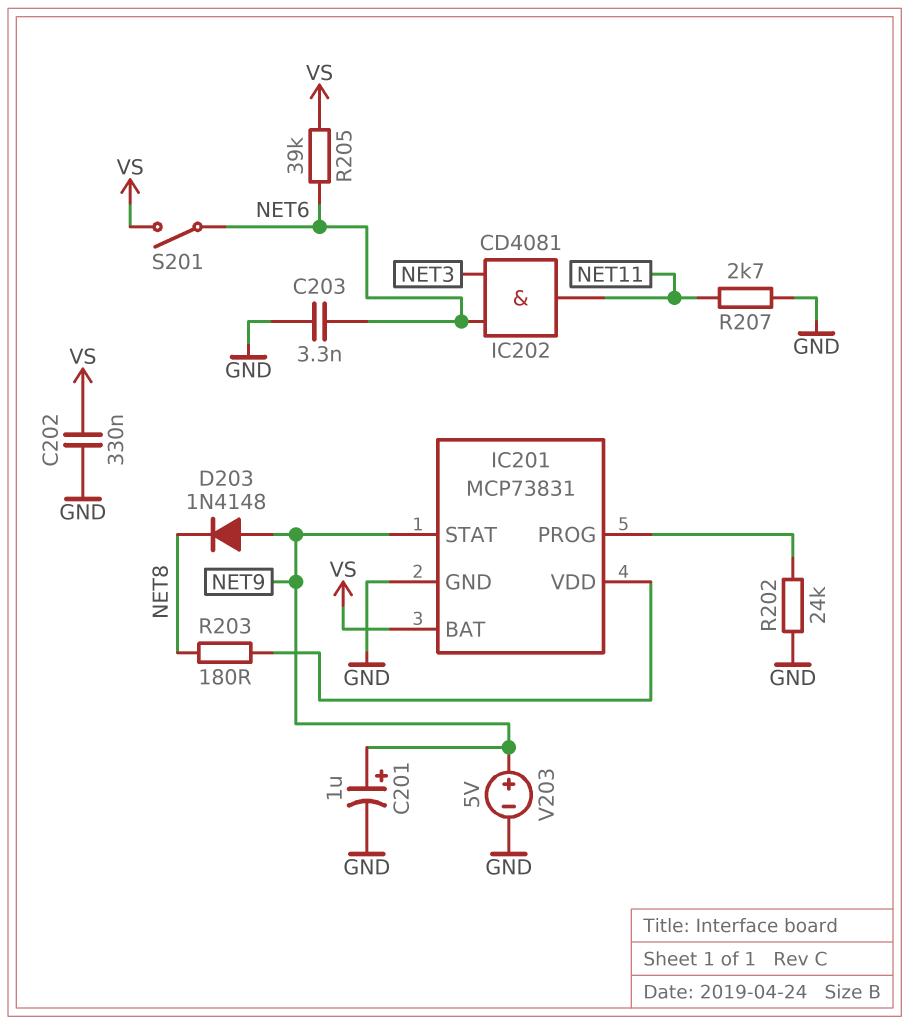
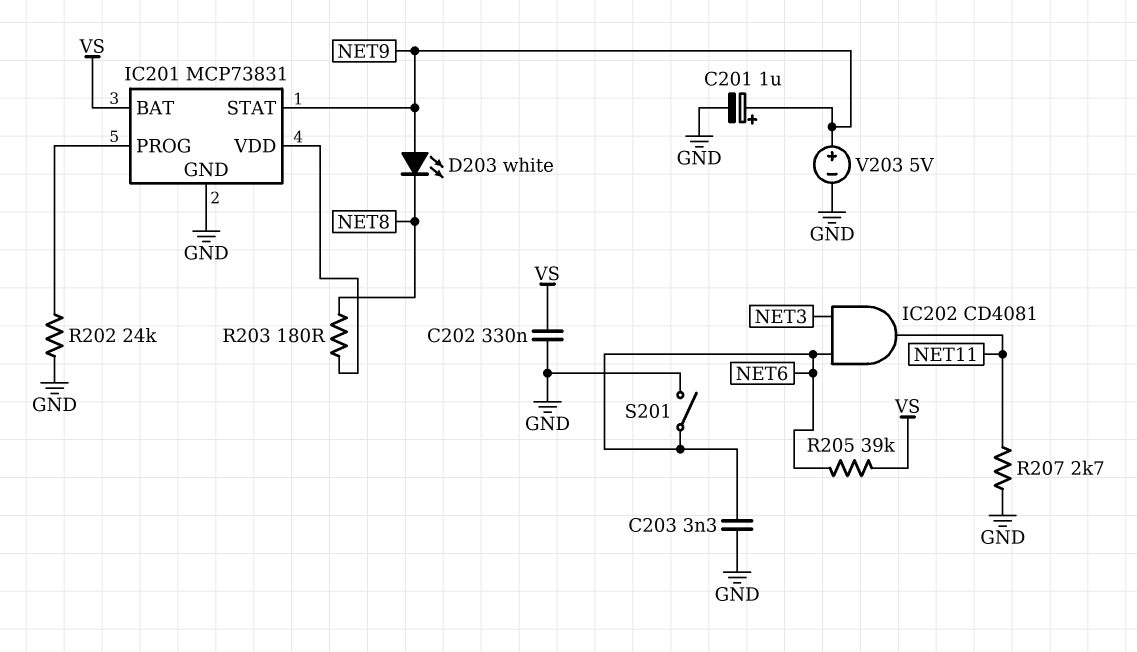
D203: diode 1N4148 (A NET9, K NET8) -> LED white (A NET9, K NET8)
S201: switch (NET6, VS) -> switch (GND, NET6)

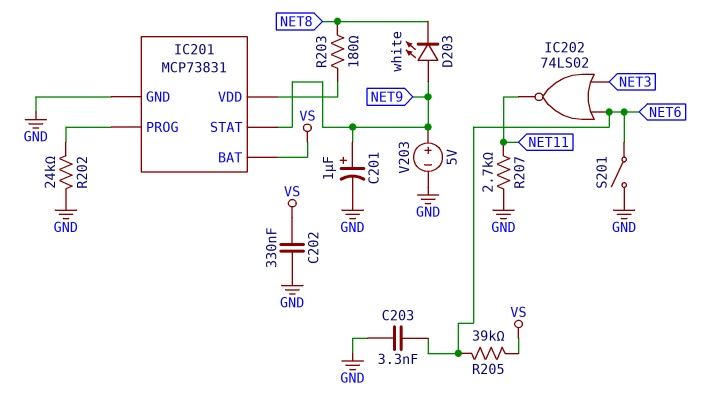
IC202: AND CD4081 (in NET3, in NET6, out NET11) -> NOR 74LS02 (in NET3, in NET6, out NET11)

